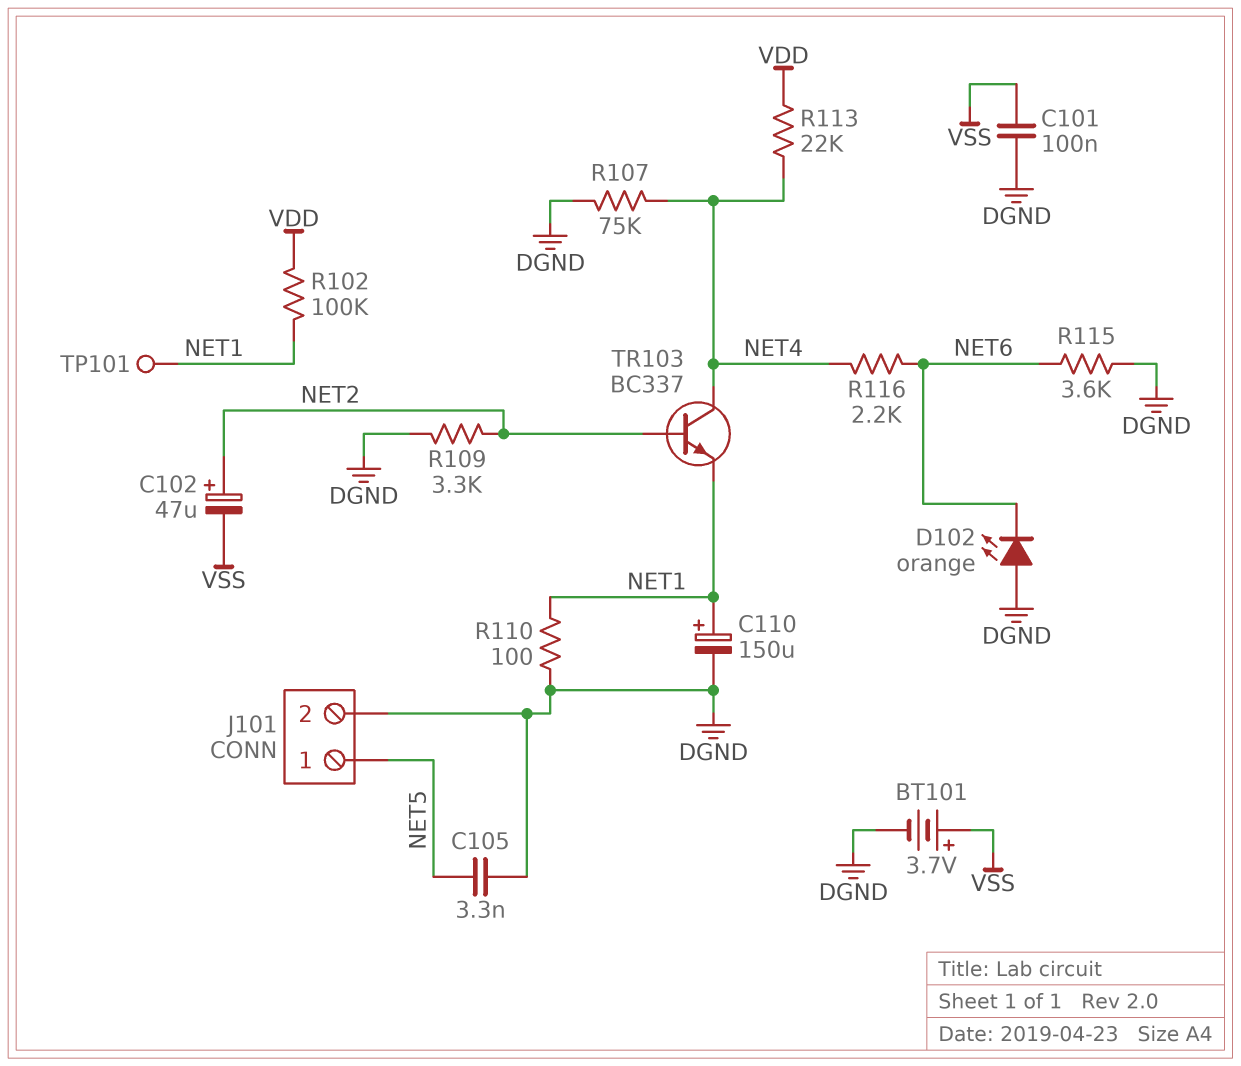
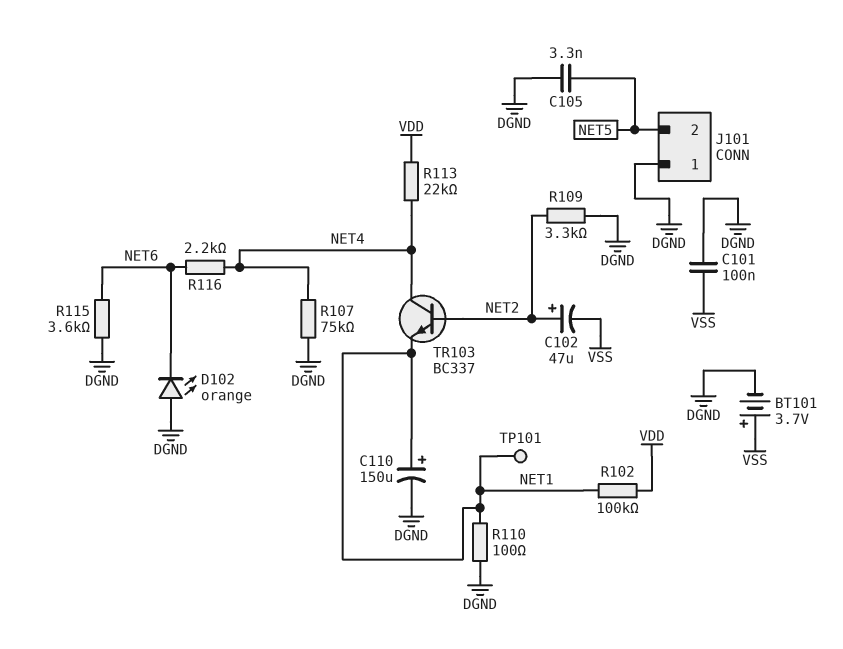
J101 pin 1: NET5 -> DGND
J101 pin 2: DGND -> NET5

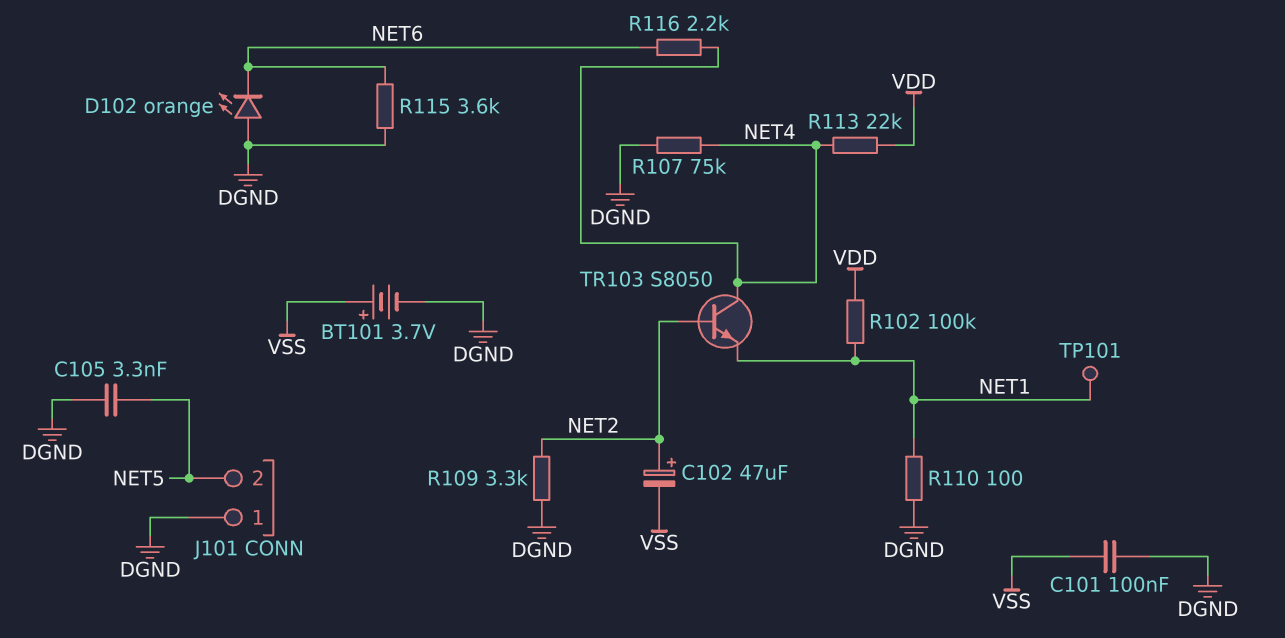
C110: 150uF (plus NET1, minus DGND) -> none
TR103: NPN BC337 (B NET2, C NET4, E NET1) -> NPN S8050 (B NET2, C NET4, E NET1)

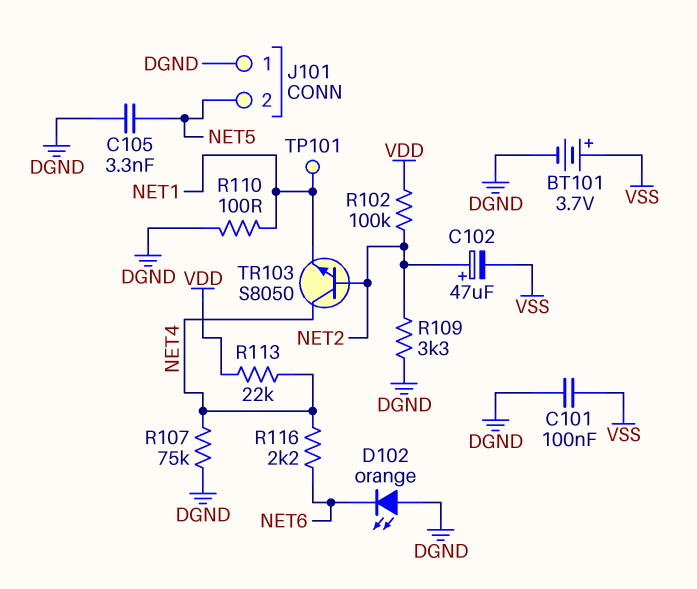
R102: 100k (NET1, VDD) -> 100k (NET2, VDD)
R115: 3.6k (DGND, NET6) -> none

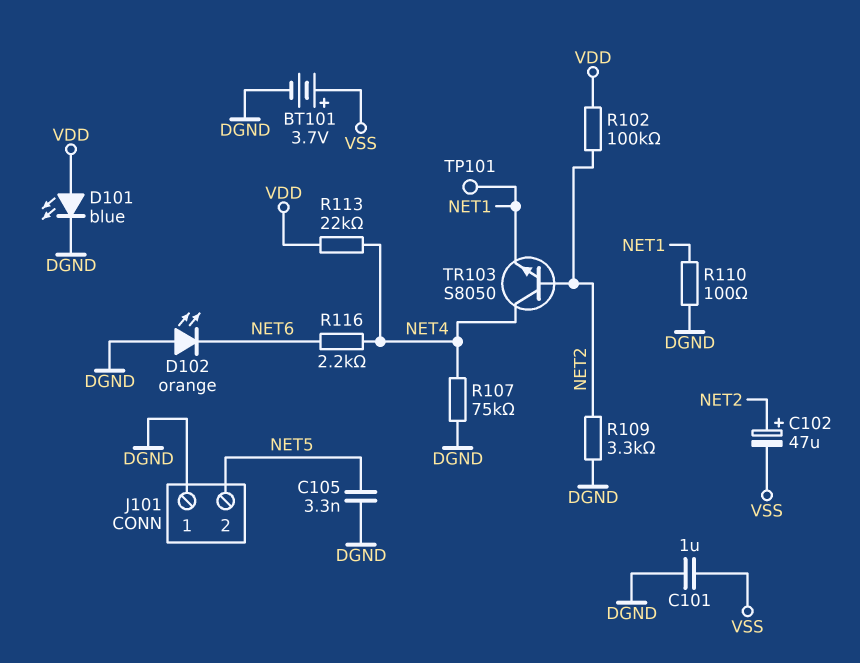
C101: 100nF (DGND, VSS) -> 1uF (DGND, VSS)
D101: none -> LED blue (A VDD, K DGND)

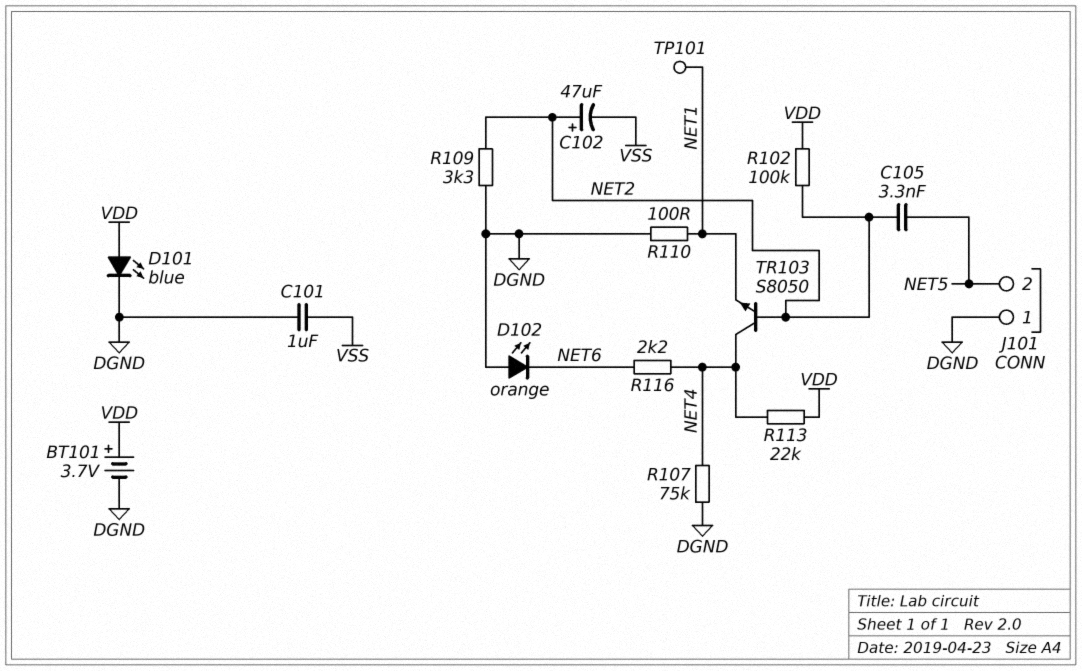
BT101: 3.7V (plus VSS, minus DGND) -> 3.7V (plus VDD, minus DGND)
C105: 3.3nF (DGND, NET5) -> 3.3nF (NET2, NET5)

